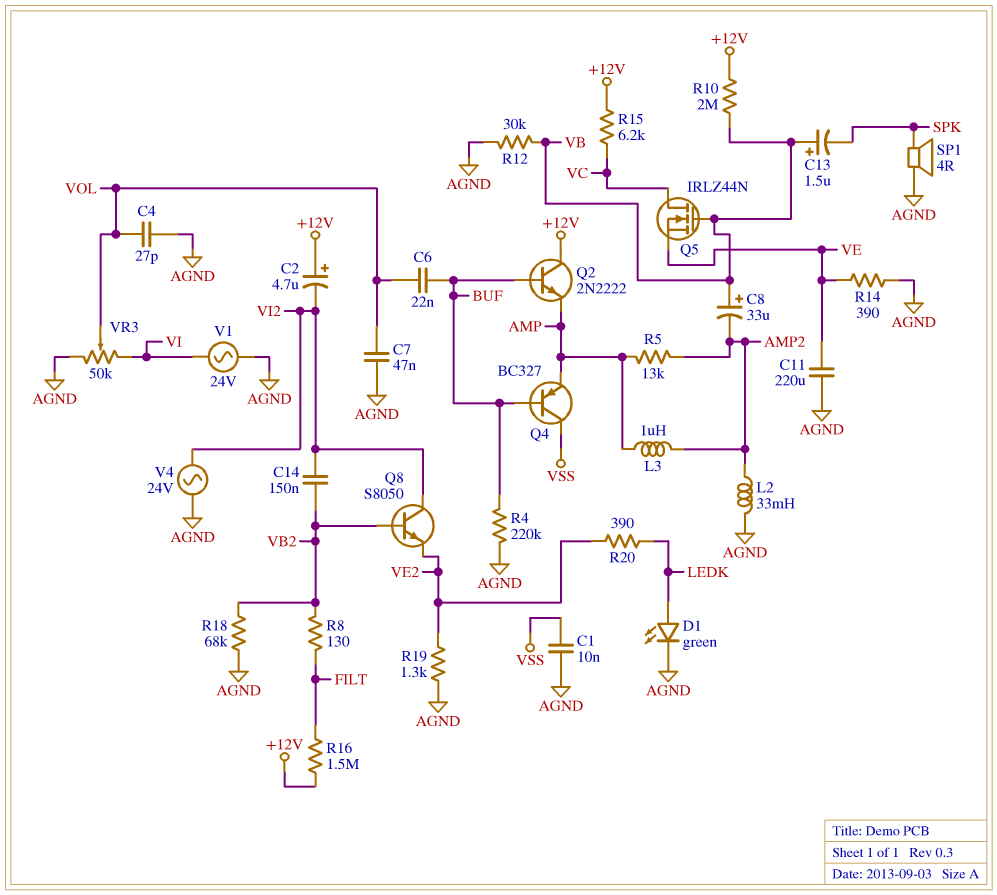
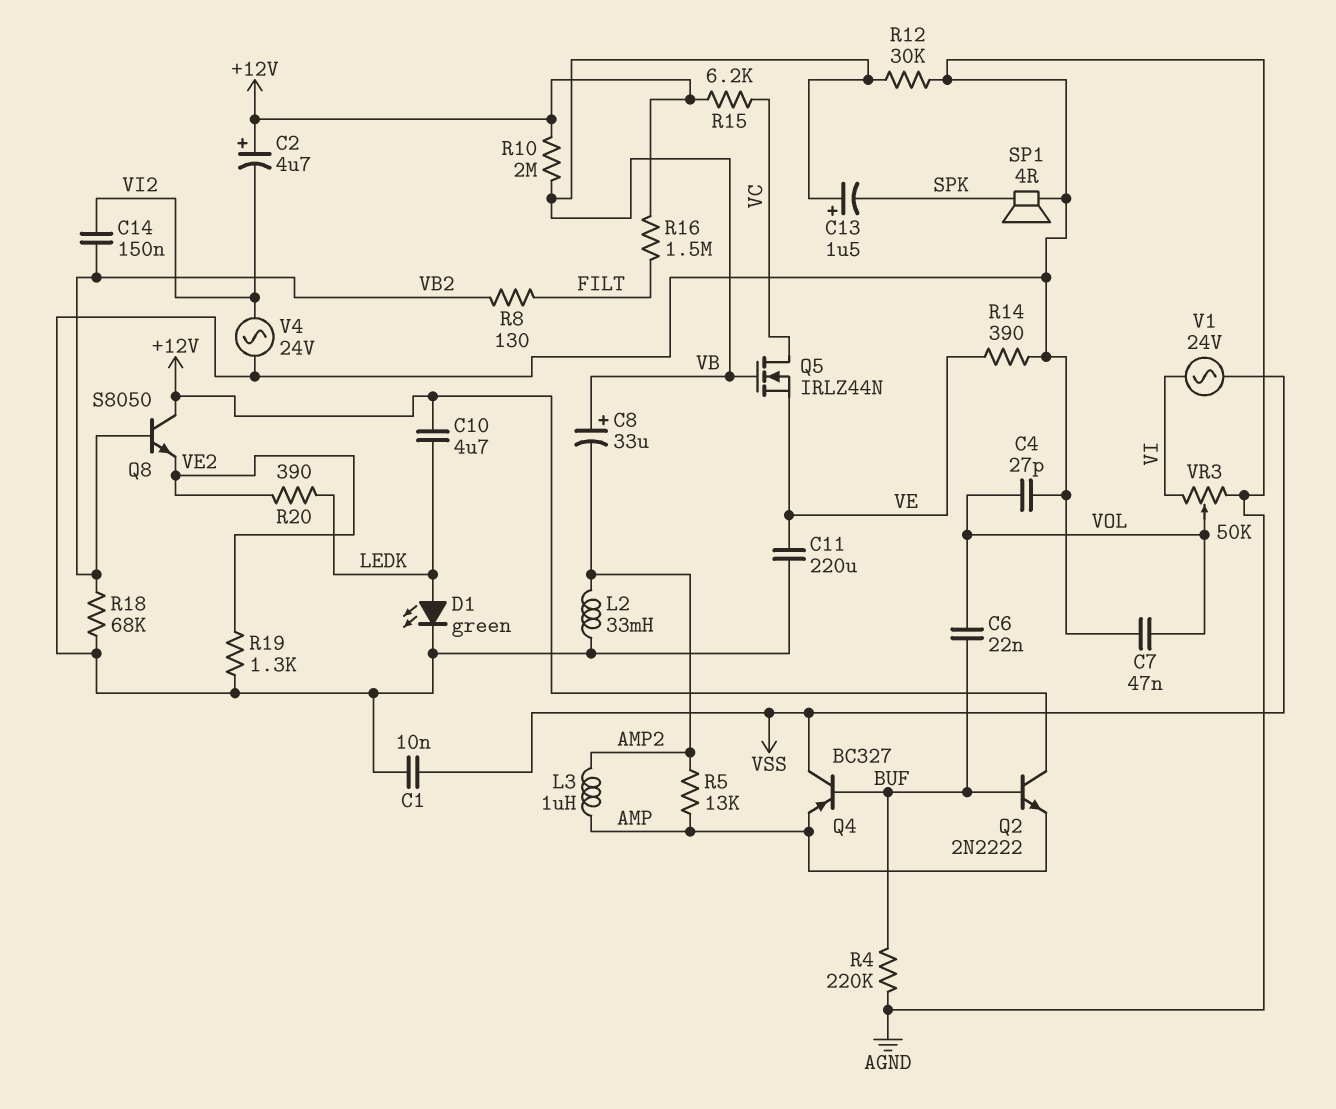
C10: none -> 4.7uF (+12V, LEDK)
Q8: NPN S8050 (B VB2, C VI2, E VE2) -> NPN S8050 (B VB2, C +12V, E VE2)
V1: AC 24V (AGND, VI) -> AC 24V (VI, VSS)

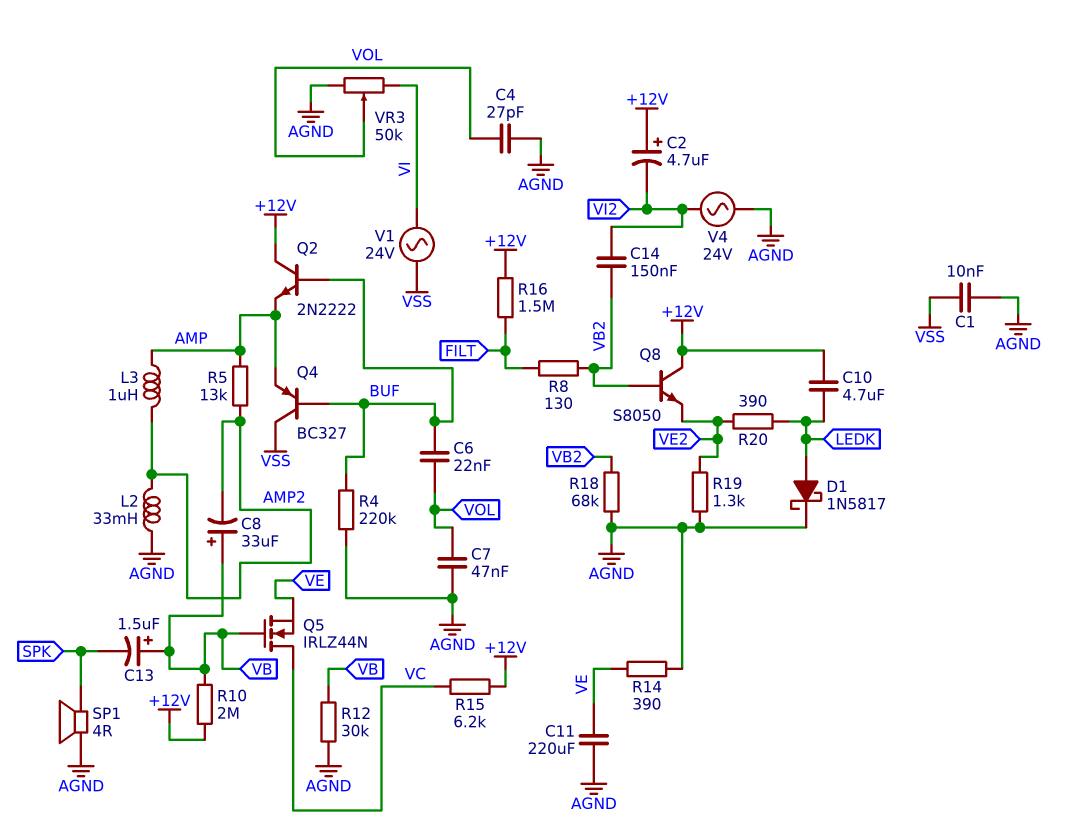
D1: LED green (A LEDK, K AGND) -> schottky 1N5817 (A LEDK, K AGND)

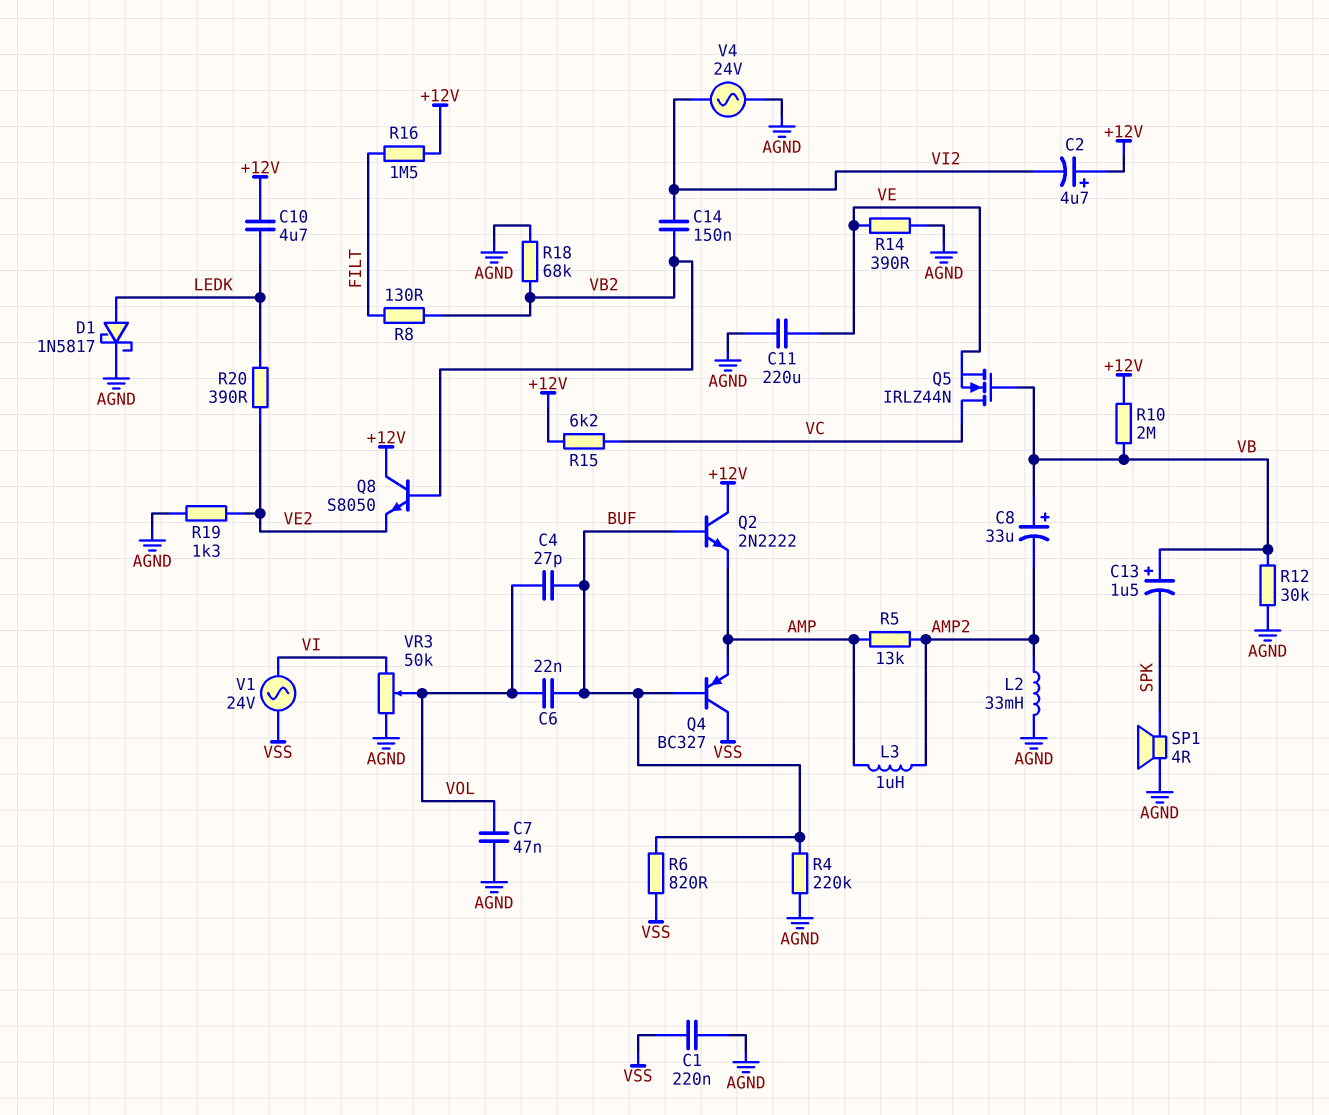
C1: 10nF (AGND, VSS) -> 220nF (AGND, VSS)
C4: 27pF (AGND, VOL) -> 27pF (BUF, VOL)
R6: none -> 820 (BUF, VSS)

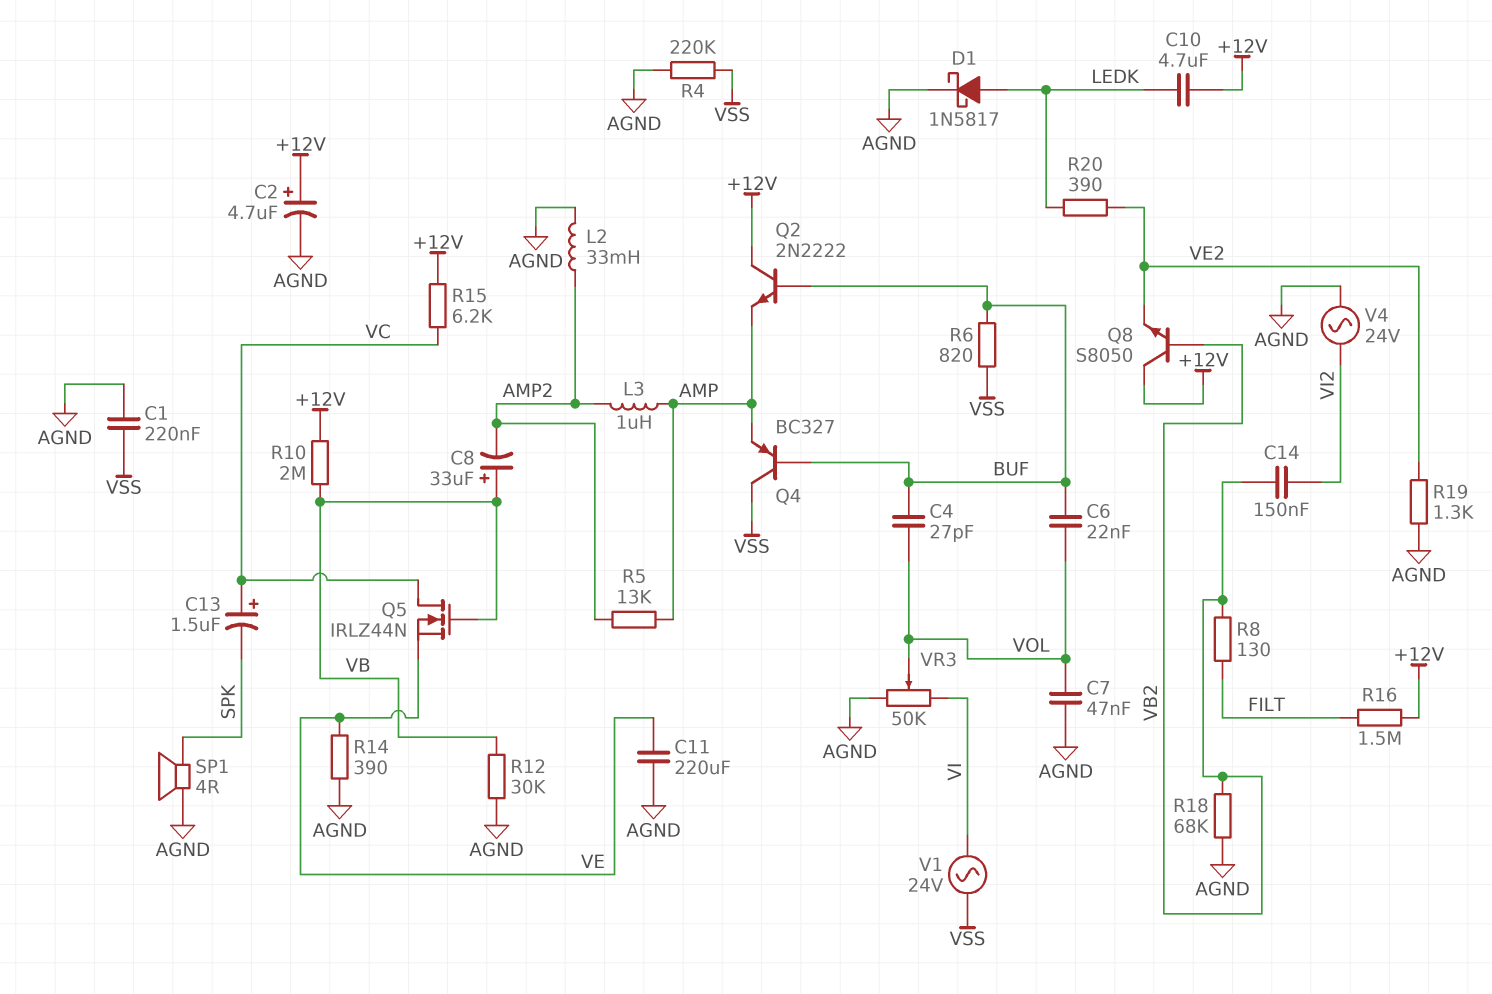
C2: 4.7uF (plus +12V, minus VI2) -> 4.7uF (plus +12V, minus AGND)
C13: 1.5uF (plus VB, minus SPK) -> 1.5uF (plus VC, minus SPK)
R4: 220k (AGND, BUF) -> 220k (AGND, VSS)

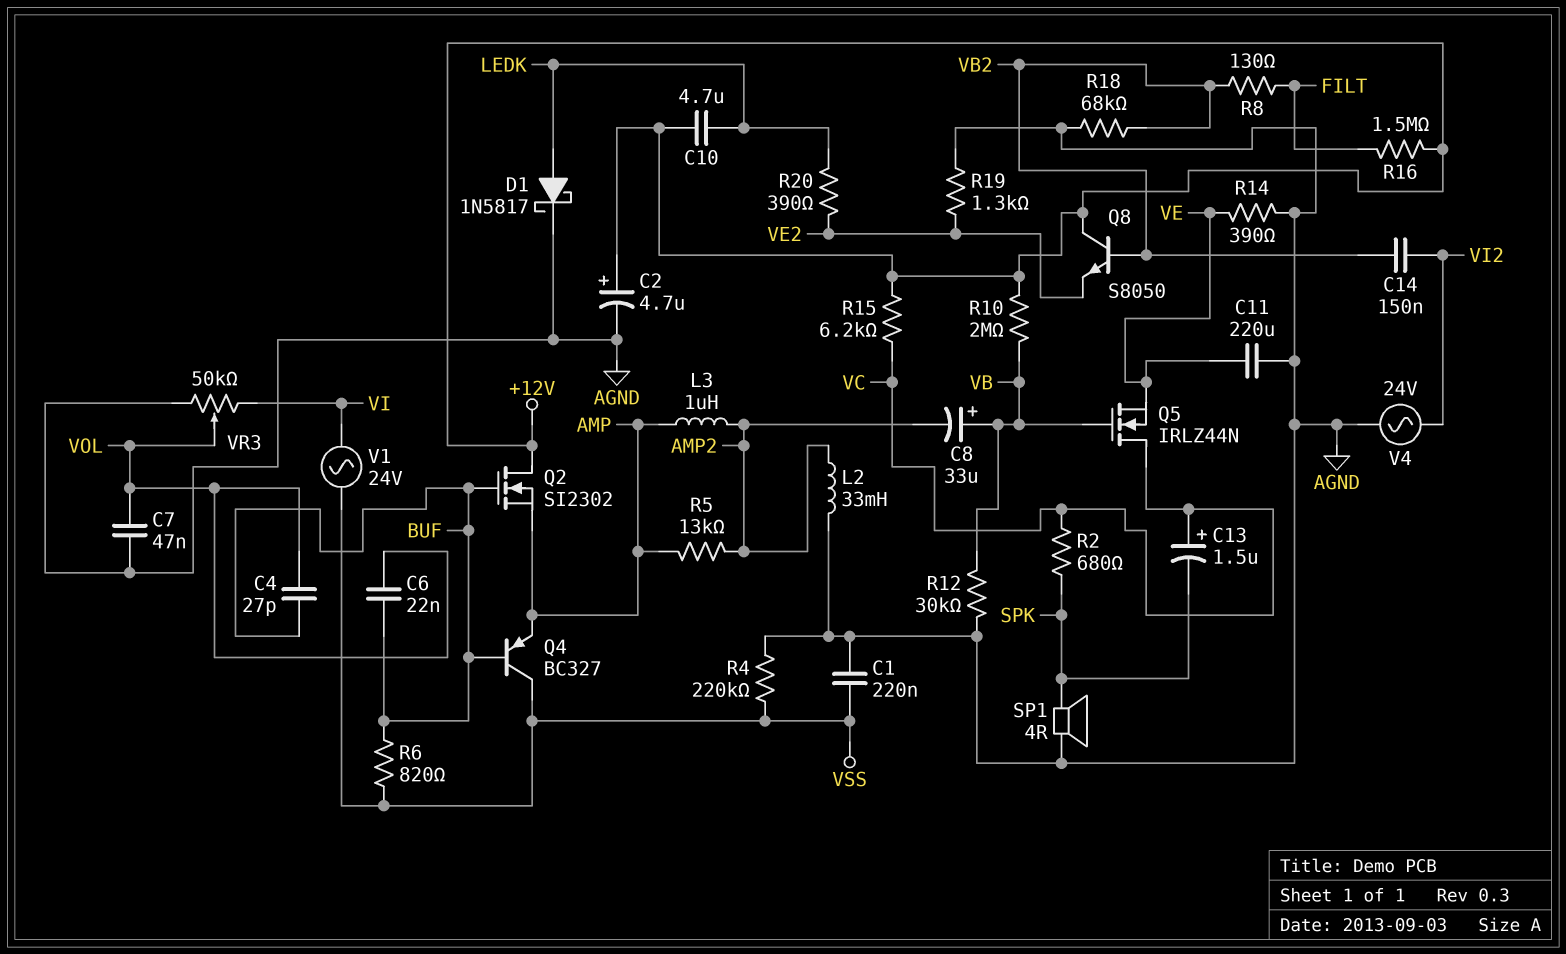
Q2: NPN 2N2222 (B BUF, C +12V, E AMP) -> NMOS SI2302 (G BUF, D +12V, S AMP)
R2: none -> 680 (SPK, VC)

